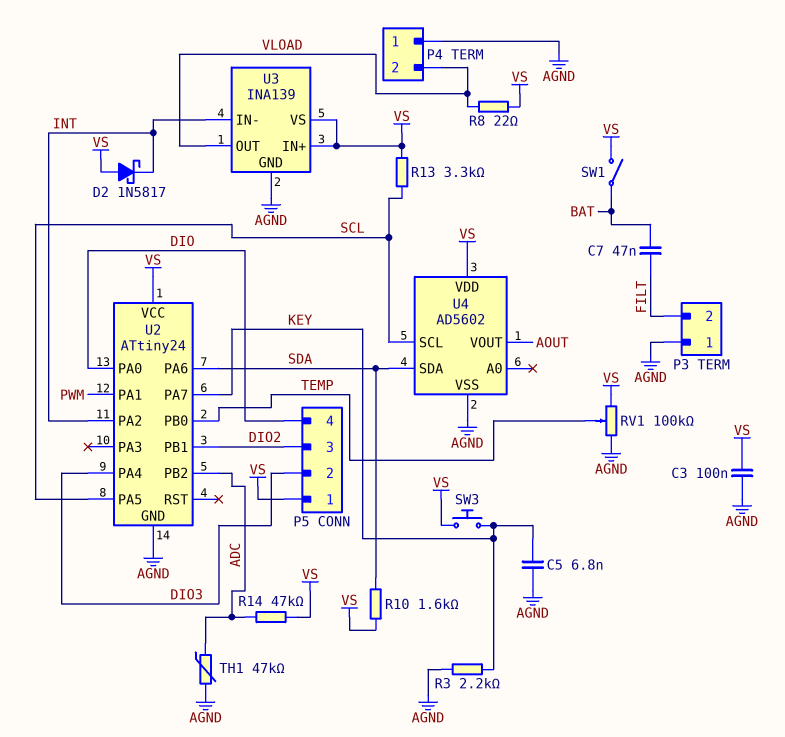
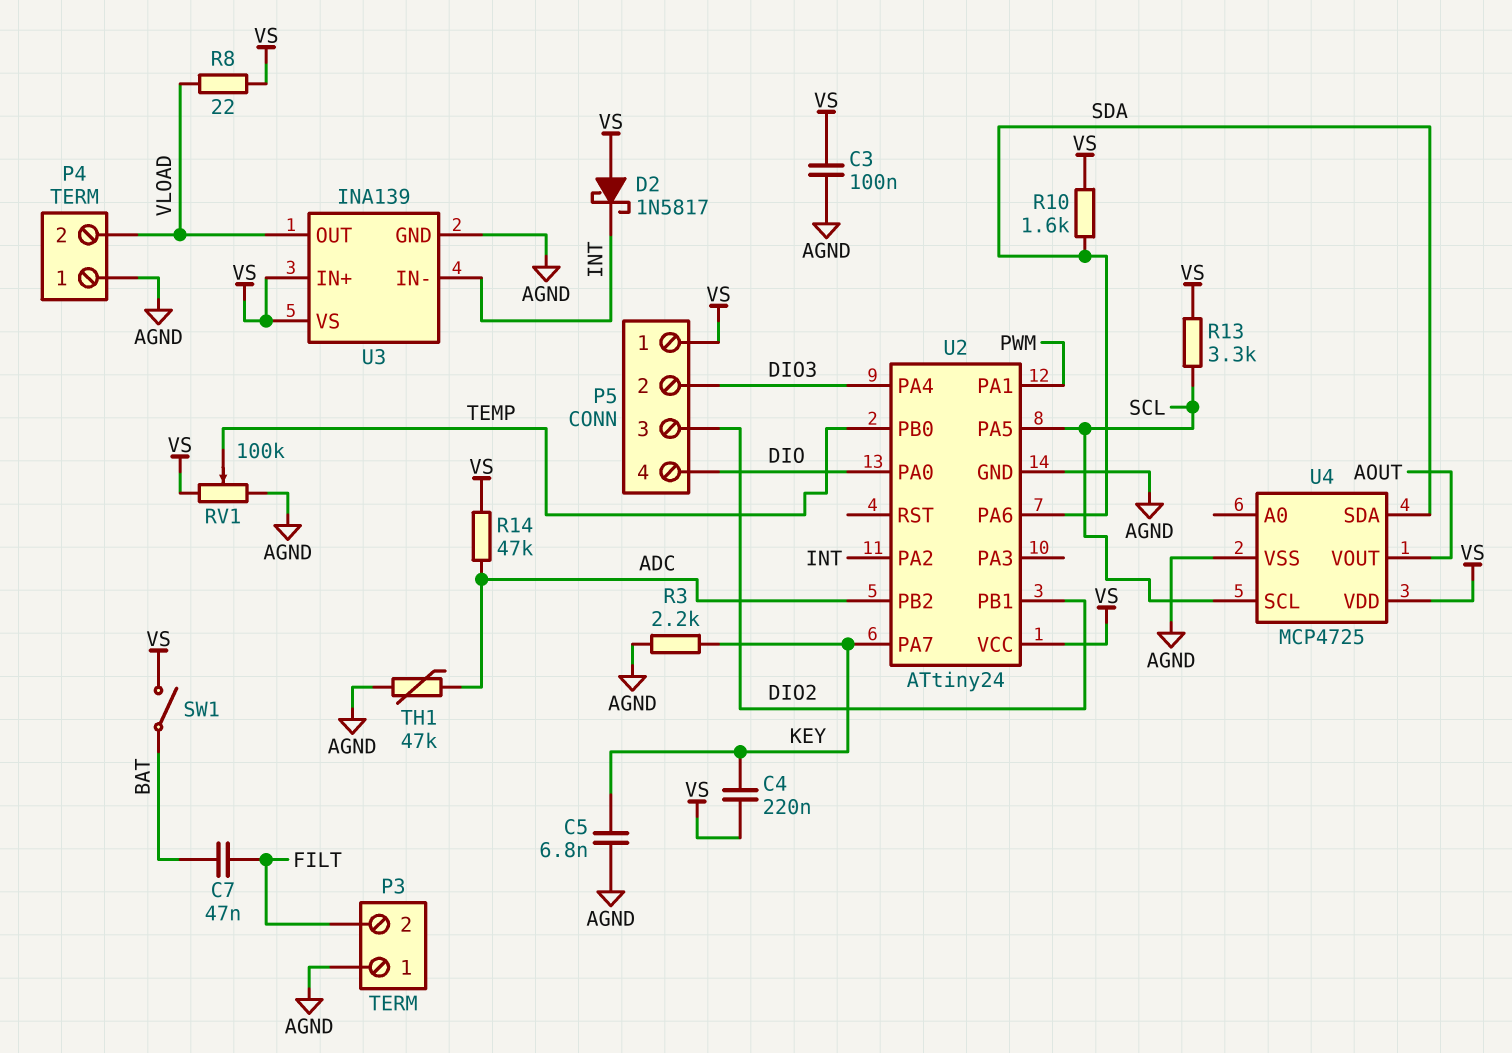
C4: none -> 220nF (KEY, VS)
SW3: button (KEY, VS) -> none
U4: AD5602 -> MCP4725

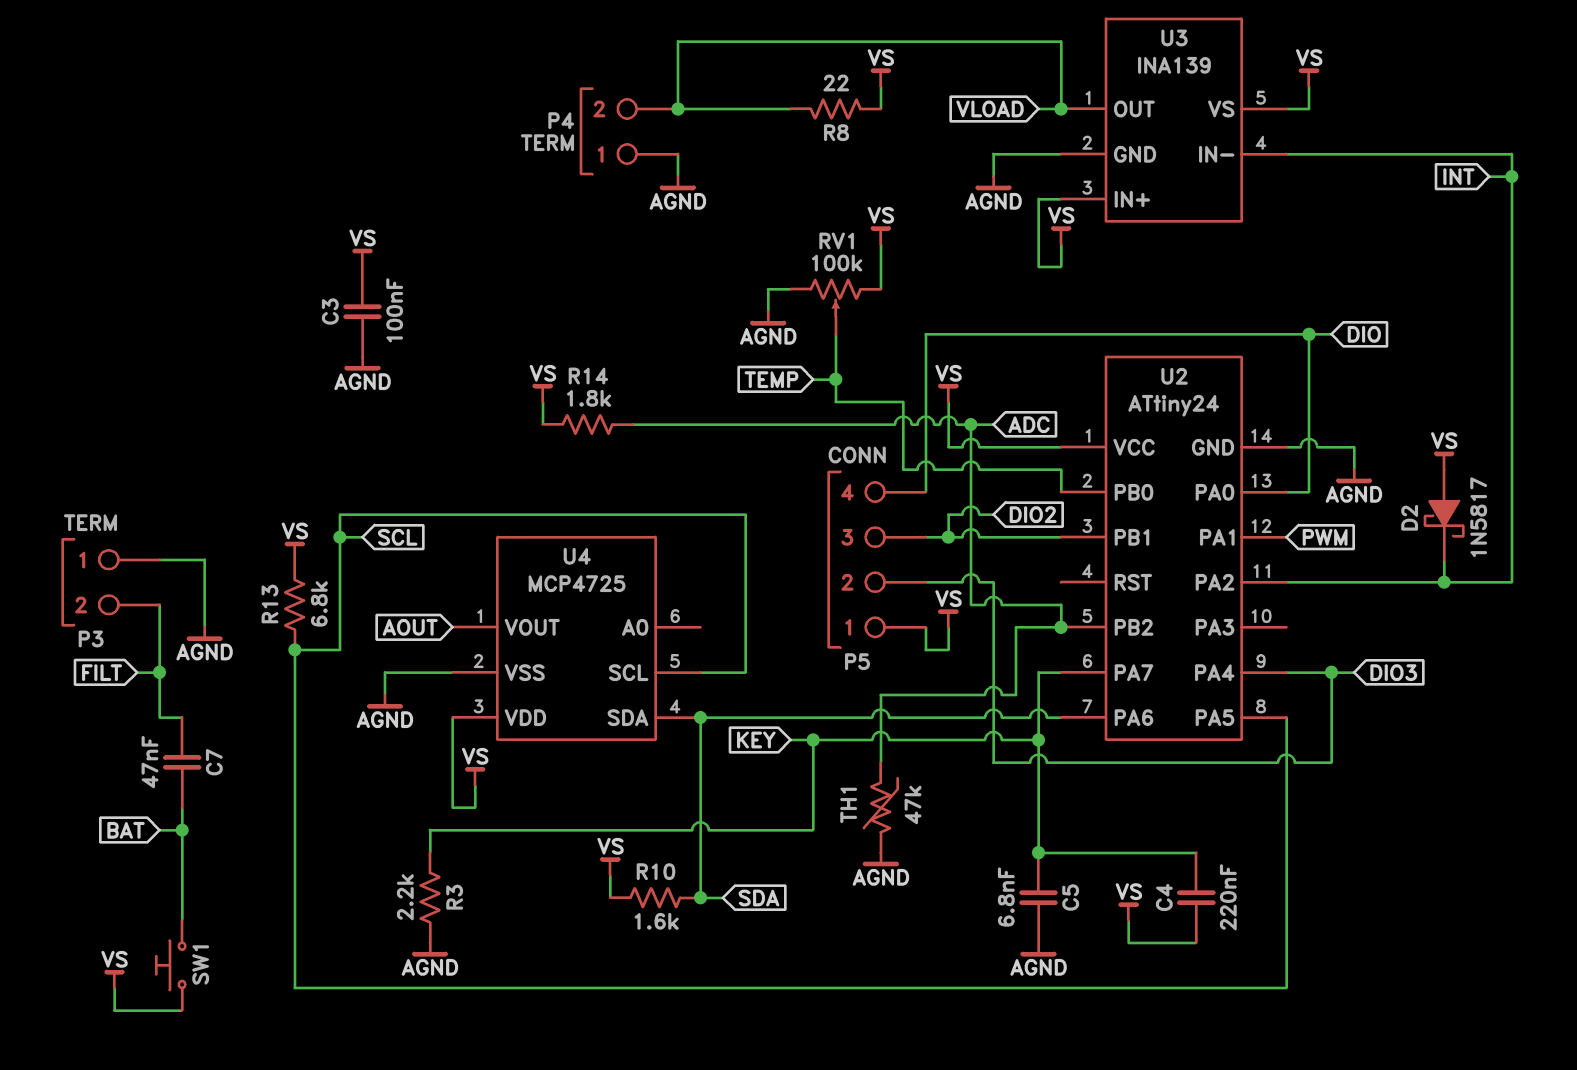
R13: 3.3k (SCL, VS) -> 6.8k (SCL, VS)
R14: 47k (ADC, VS) -> 1.8k (ADC, VS)
SW1: switch (BAT, VS) -> button (BAT, VS)

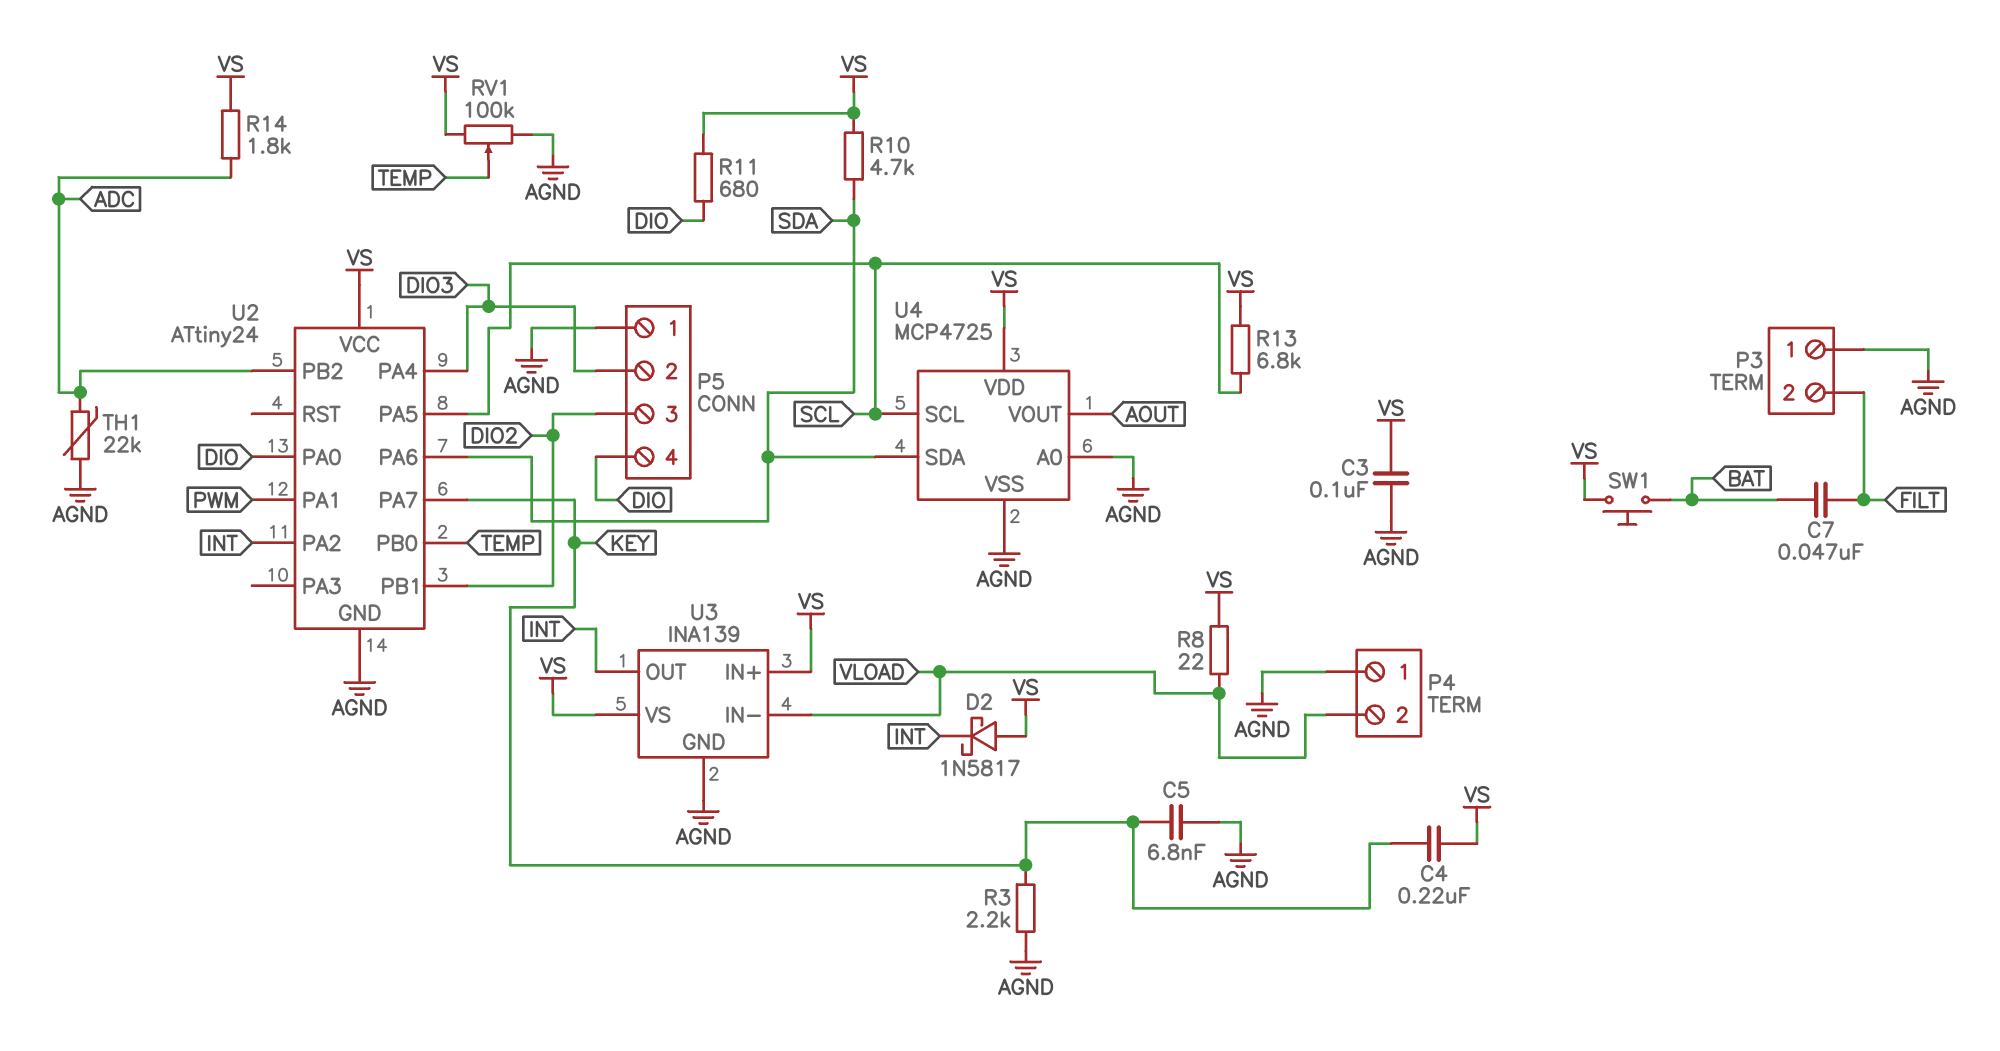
P5 pin 1: VS -> AGND
R10: 1.6k (SDA, VS) -> 4.7k (SDA, VS)
R11: none -> 680 (DIO, VS)
TH1: 47k (ADC, AGND) -> 22k (ADC, AGND)
U3 pin IN-: INT -> VLOAD
U3 pin OUT: VLOAD -> INT
U4 pin A0: none -> AGND

